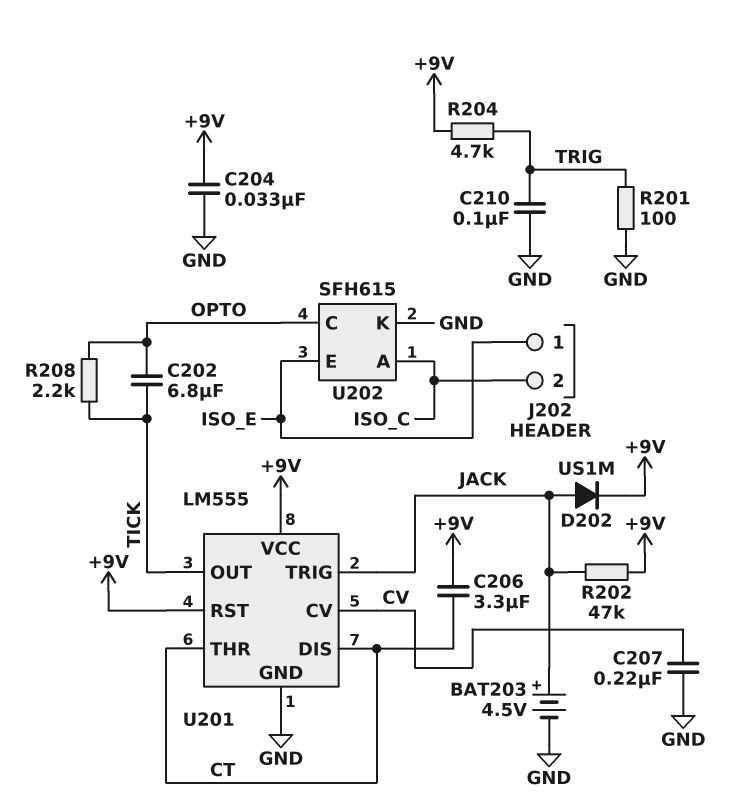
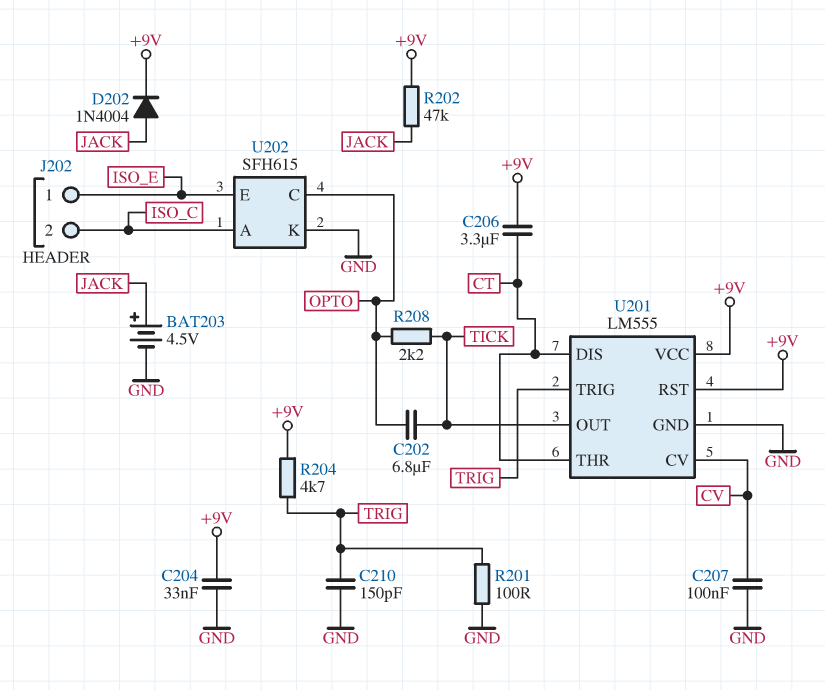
C207: 220nF (CV, GND) -> 100nF (CV, GND)
C210: 100nF (GND, TRIG) -> 150pF (GND, TRIG)
D202: diode US1M (A JACK, K +9V) -> diode 1N4004 (A JACK, K +9V)
U201 pin TRIG: JACK -> TRIG

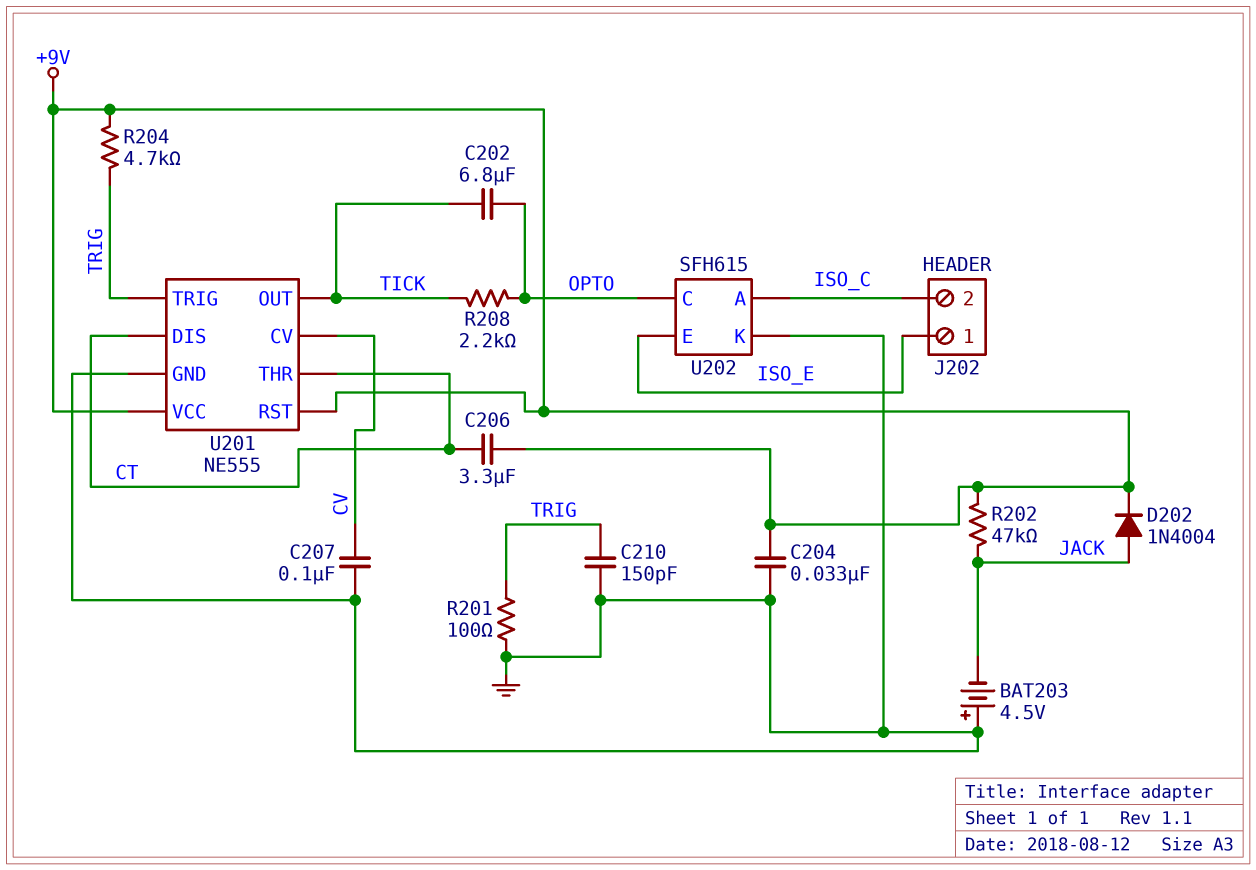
BAT203: 4.5V (plus JACK, minus GND) -> 4.5V (plus GND, minus JACK)
U201: LM555 -> NE555

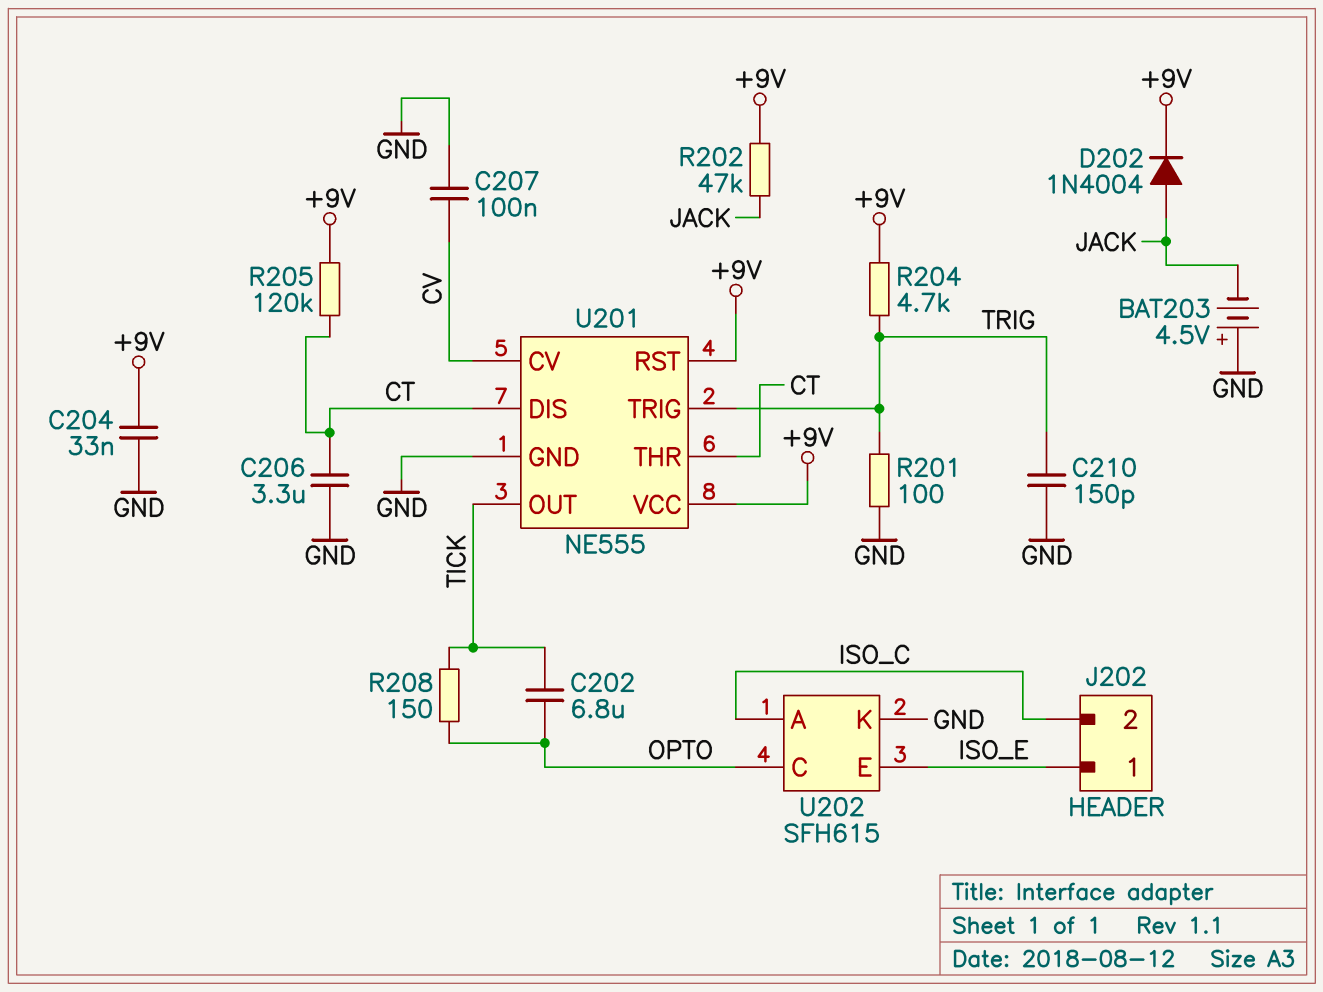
C206: 3.3uF (+9V, CT) -> 3.3uF (CT, GND)
R205: none -> 120k (+9V, CT)
R208: 2.2k (OPTO, TICK) -> 150 (OPTO, TICK)

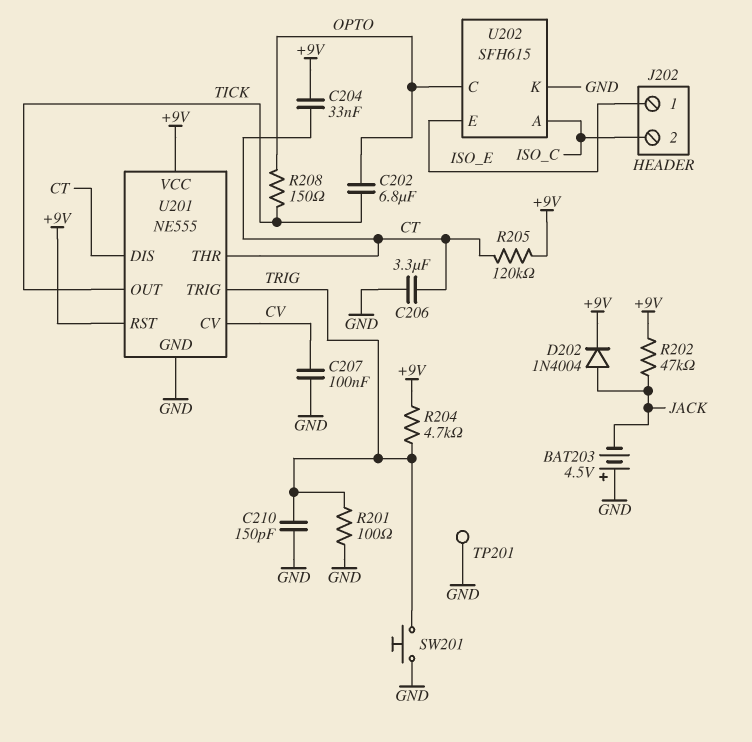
C204: 33nF (+9V, GND) -> 33nF (+9V, CT)
SW201: none -> button (GND, TRIG)
TP201: none -> test point (GND)

